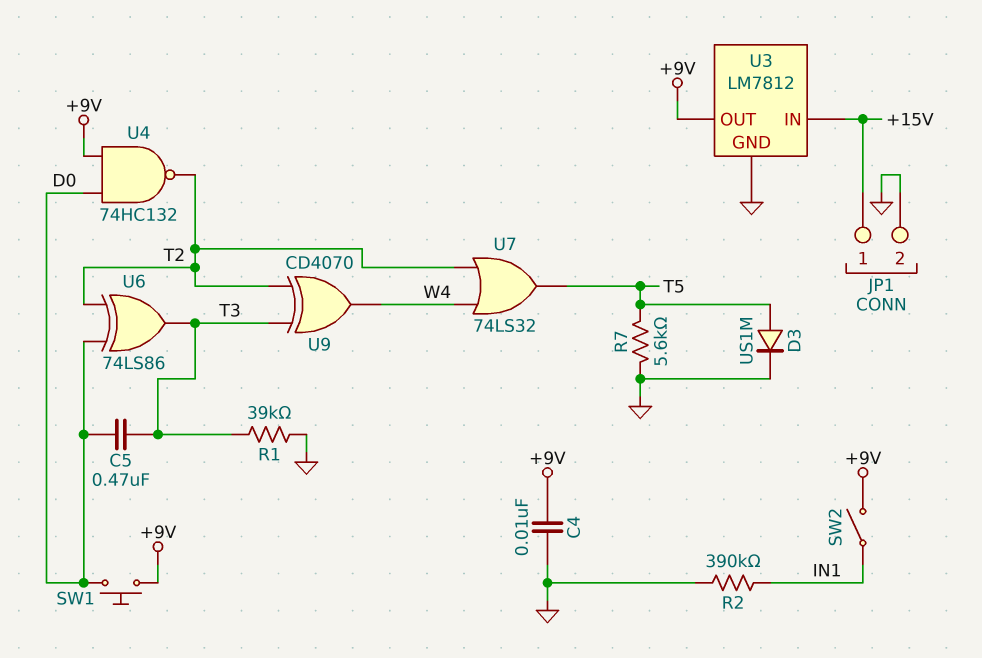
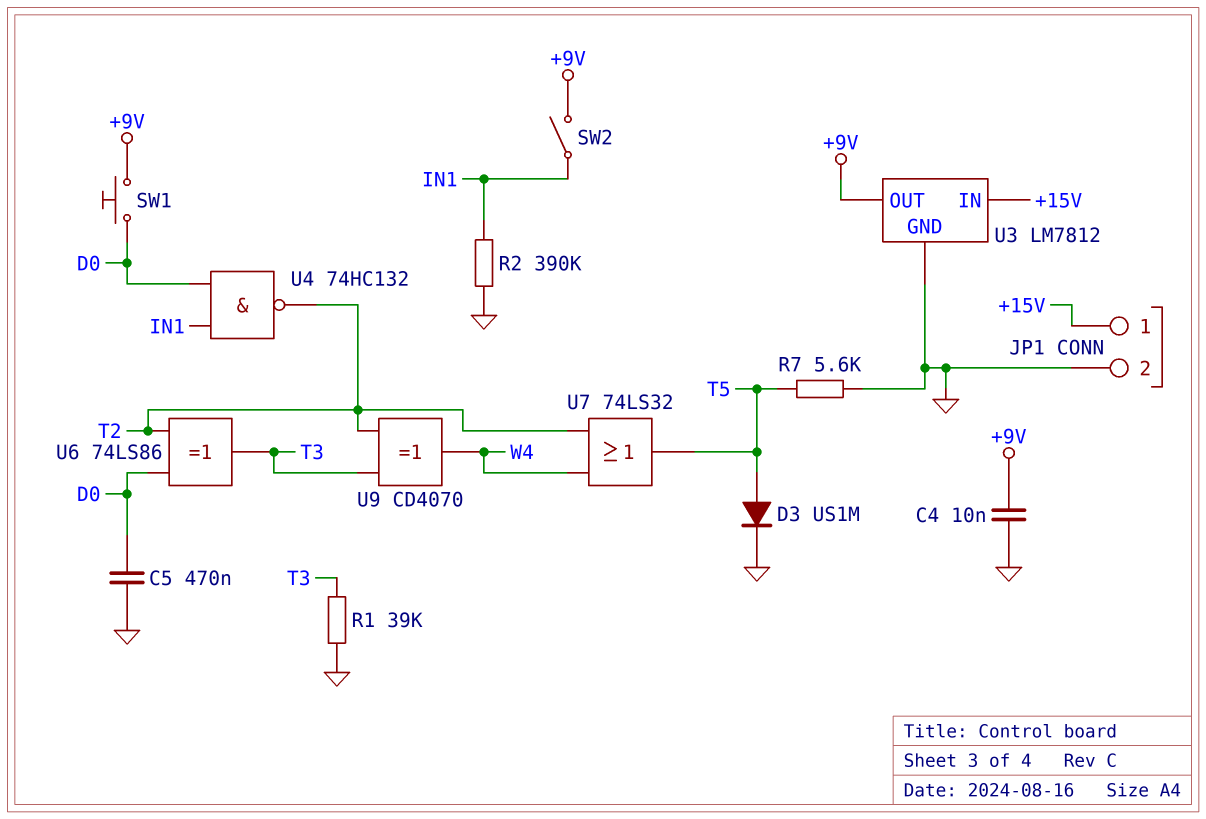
C5: 470nF (D0, T3) -> 470nF (D0, GND)
U4: NAND 74HC132 (in +9V, in D0, out T2) -> NAND 74HC132 (in D0, in IN1, out T2)

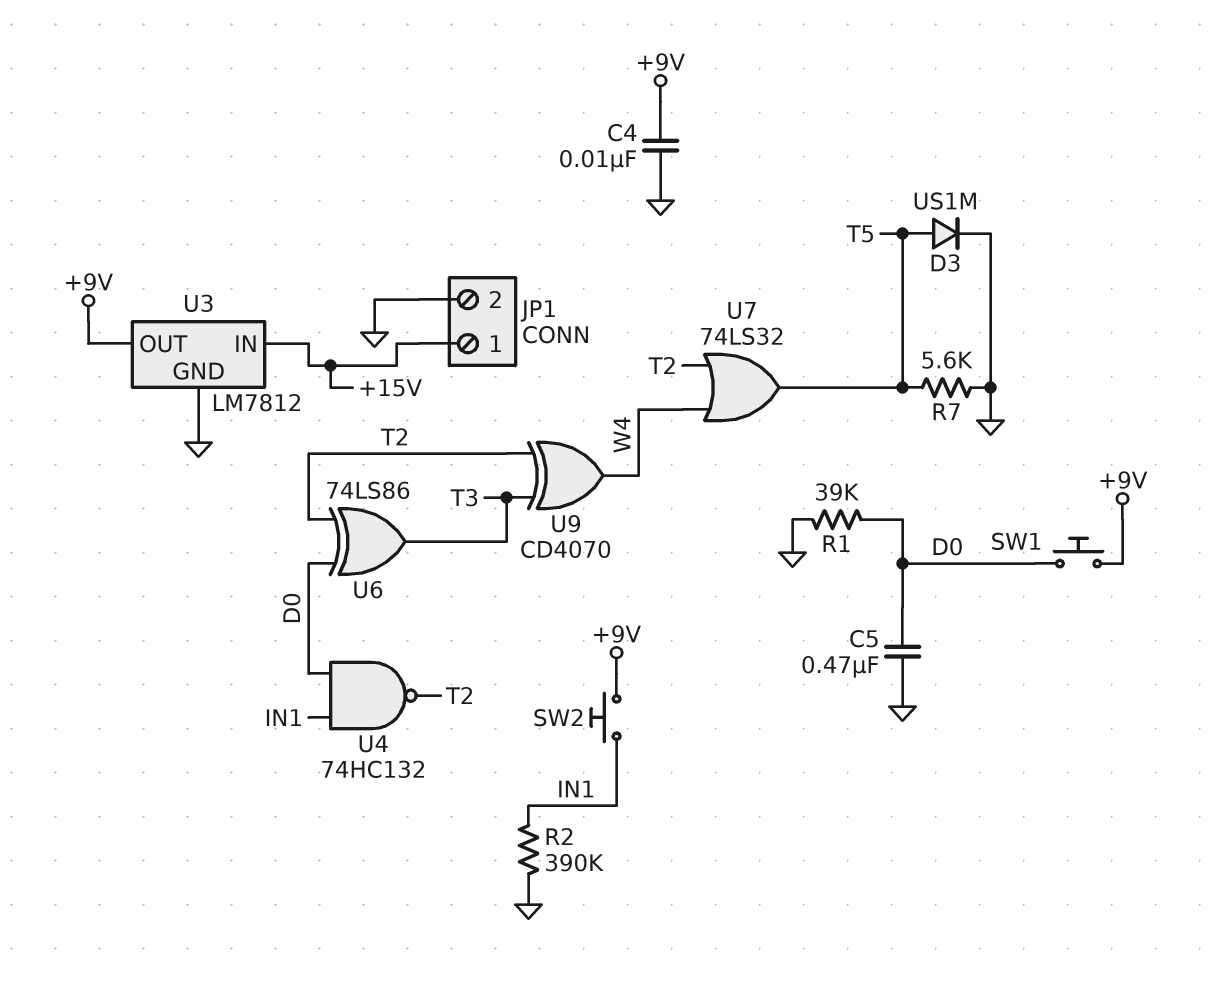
R1: 39k (GND, T3) -> 39k (D0, GND)
SW2: switch (+9V, IN1) -> button (+9V, IN1)

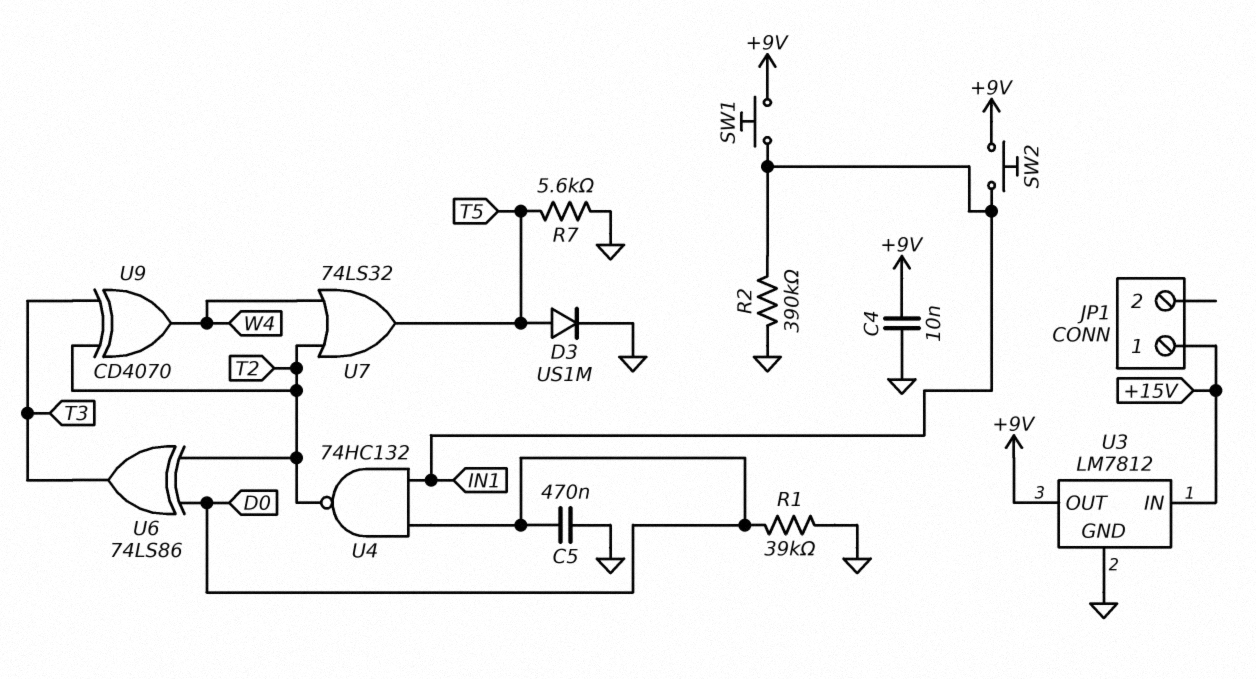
JP1 pin 2: GND -> none
SW1: button (+9V, D0) -> button (+9V, IN1)

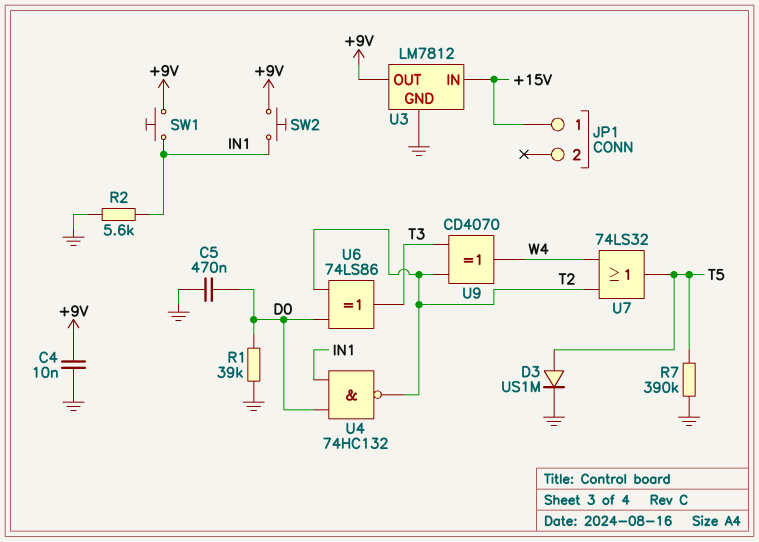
R2: 390k (GND, IN1) -> 5.6k (GND, IN1)
R7: 5.6k (GND, T5) -> 390k (GND, T5)

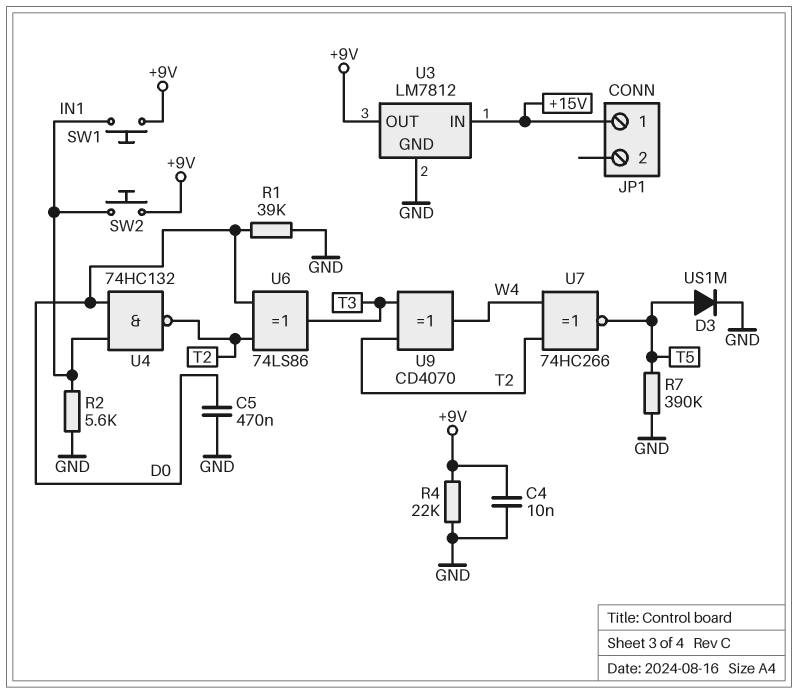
R4: none -> 22k (+9V, GND)
U7: OR 74LS32 (in T2, in W4, out T5) -> XNOR 74HC266 (in T2, in W4, out T5)

